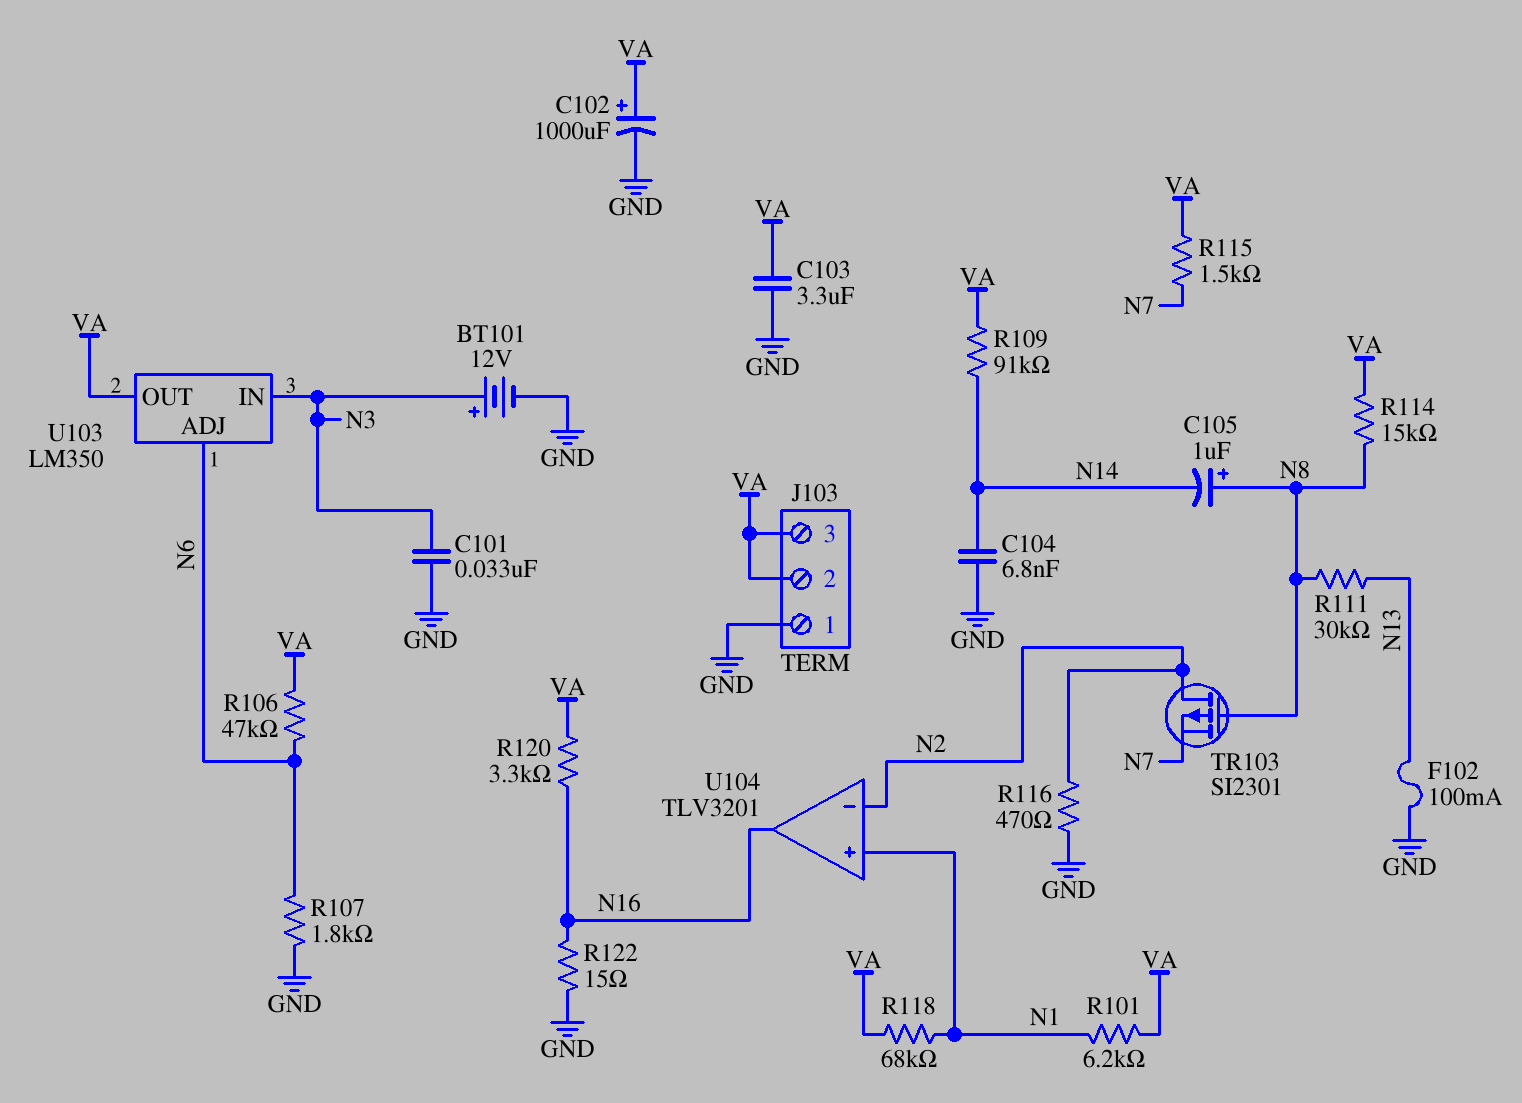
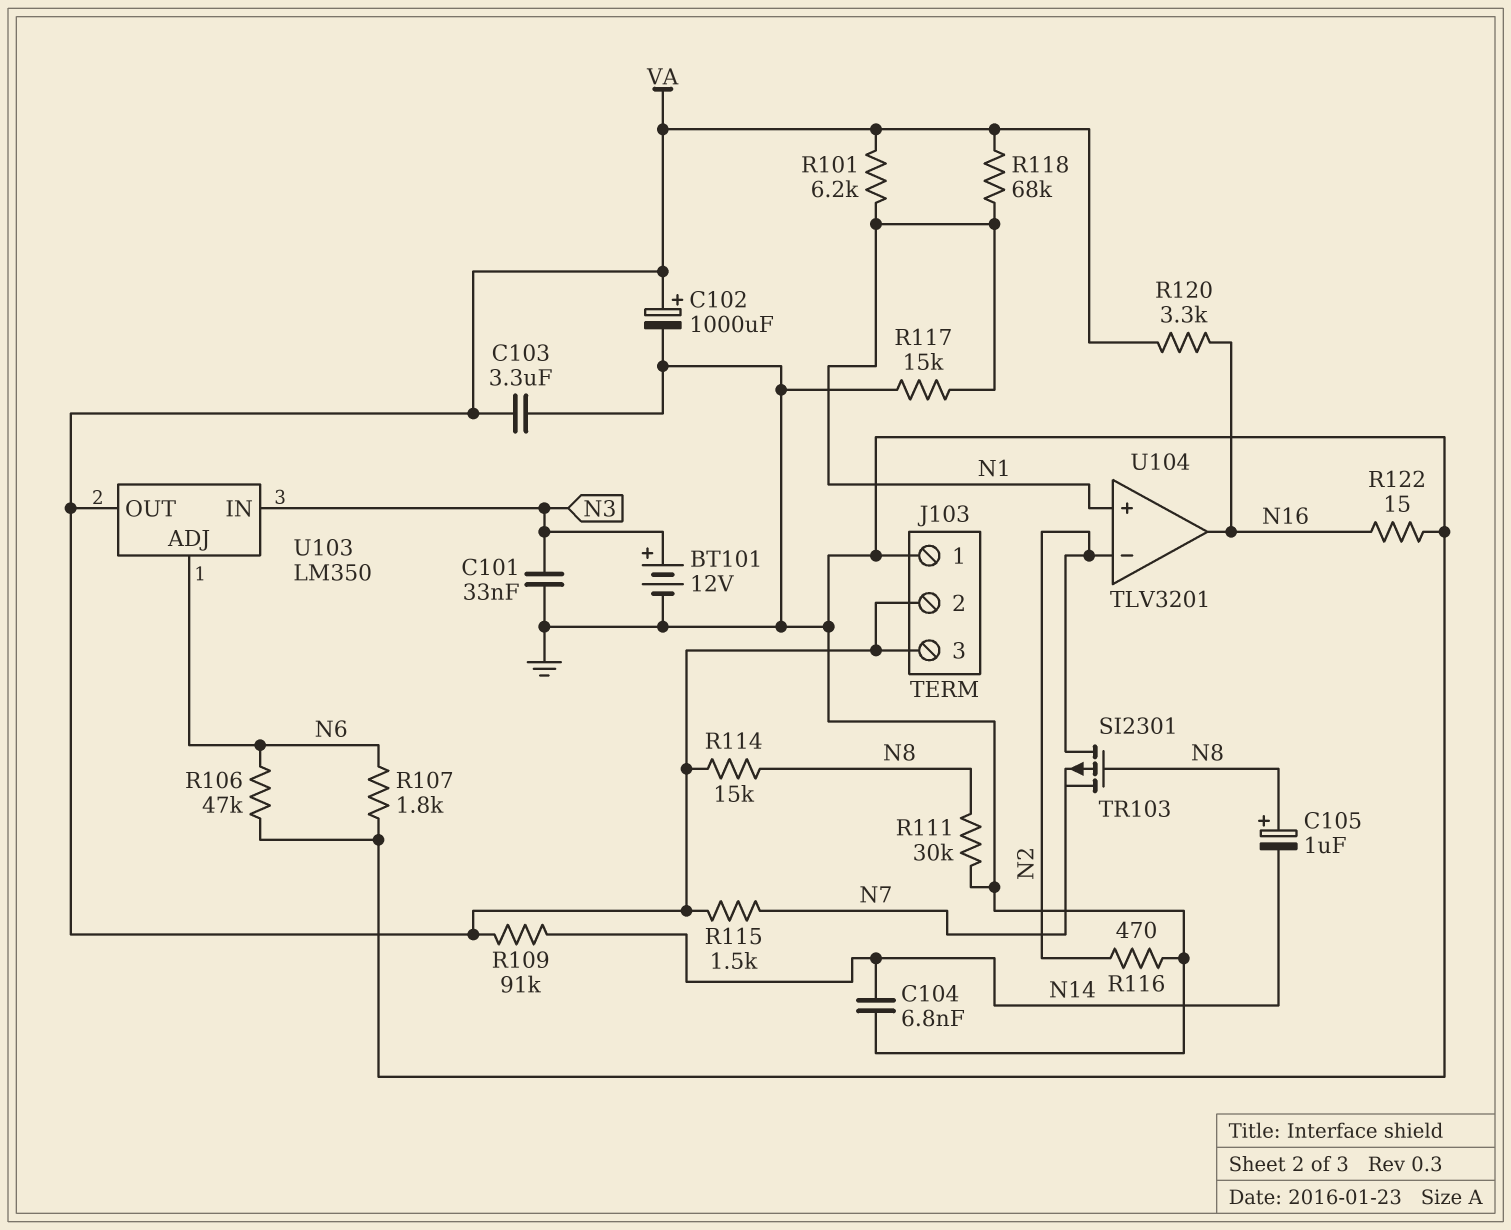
F102: 100mA (GND, N13) -> none
R106: 47k (N6, VA) -> 47k (GND, N6)
R111: 30k (N8, N13) -> 30k (GND, N8)
R117: none -> 15k (GND, N1)

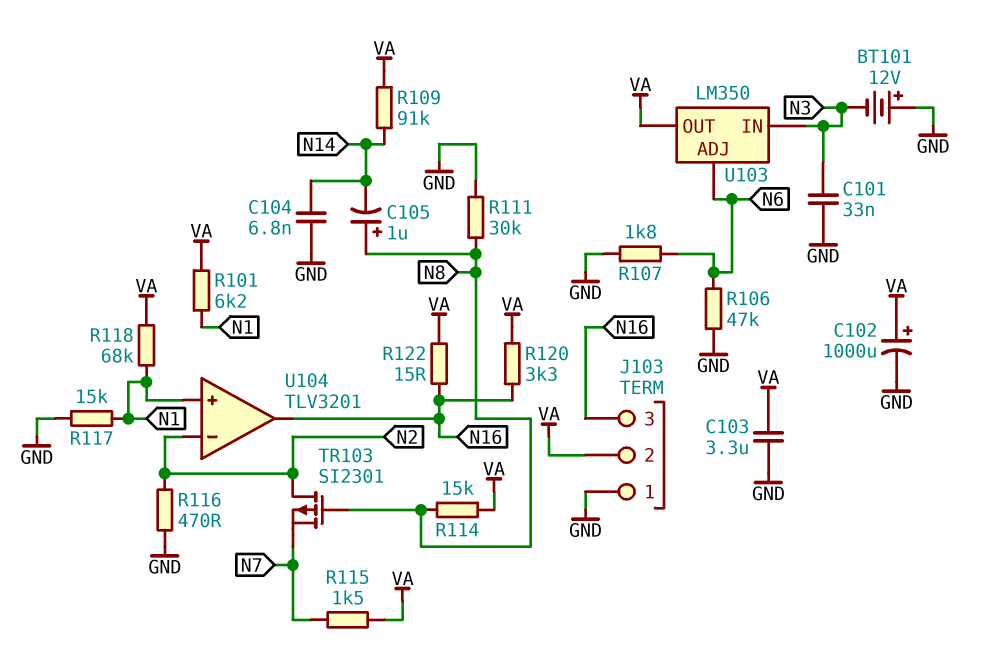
BT101: 12V (plus N3, minus GND) -> 12V (plus GND, minus N3)
J103 pin 3: VA -> N16
R122: 15 (GND, N16) -> 15 (N16, VA)

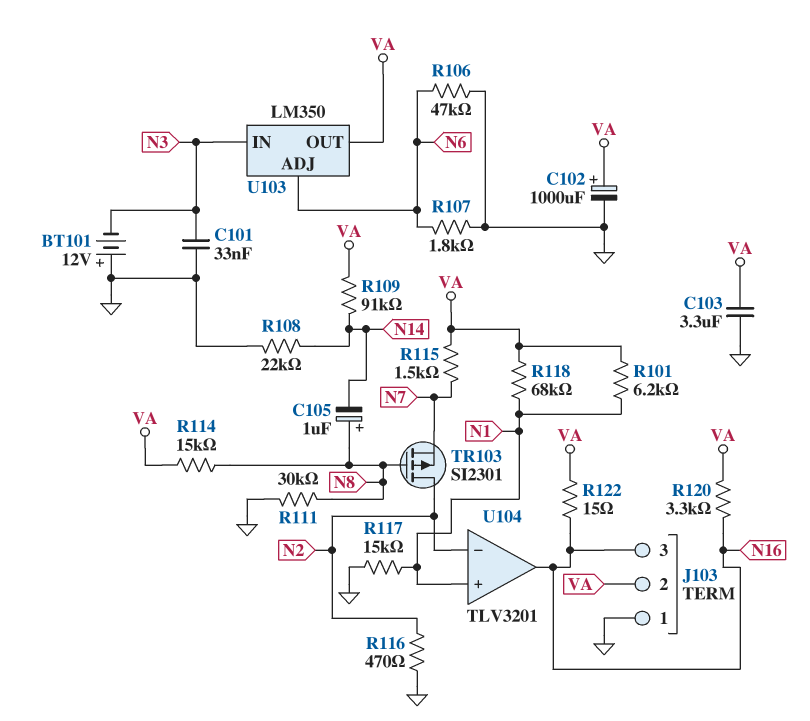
C104: 6.8nF (GND, N14) -> none
R108: none -> 22k (GND, N14)

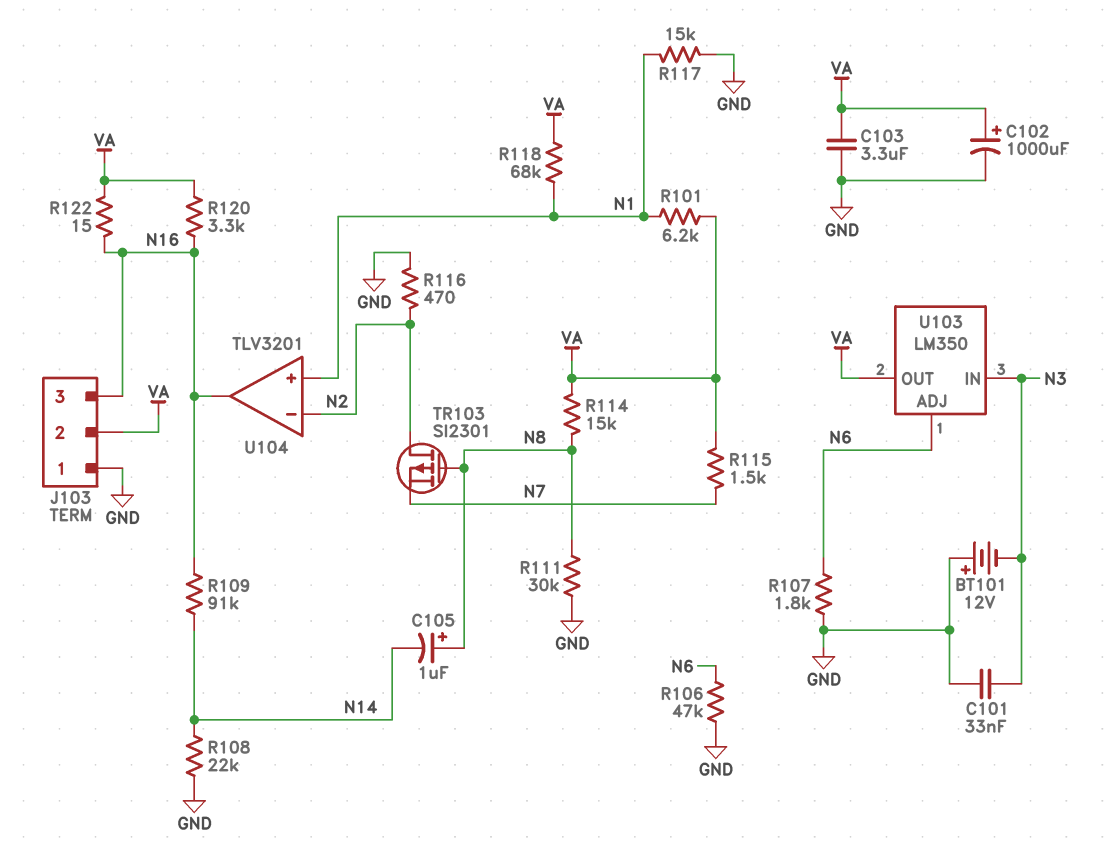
R109: 91k (N14, VA) -> 91k (N14, N16)

